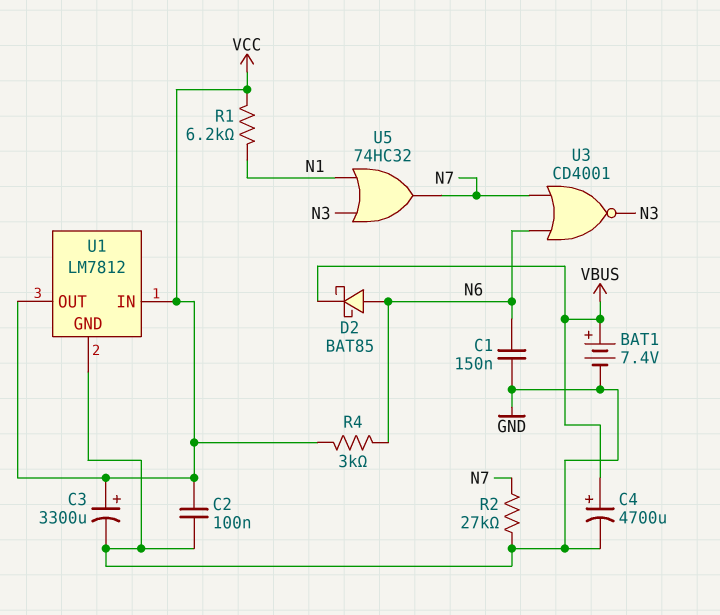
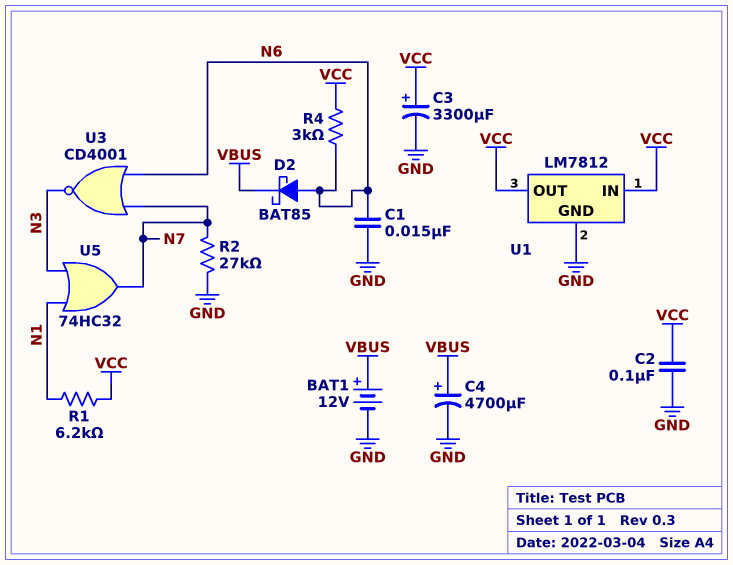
BAT1: 7.4V (plus VBUS, minus GND) -> 12V (plus VBUS, minus GND)
C1: 150nF (GND, N6) -> 15nF (GND, N6)

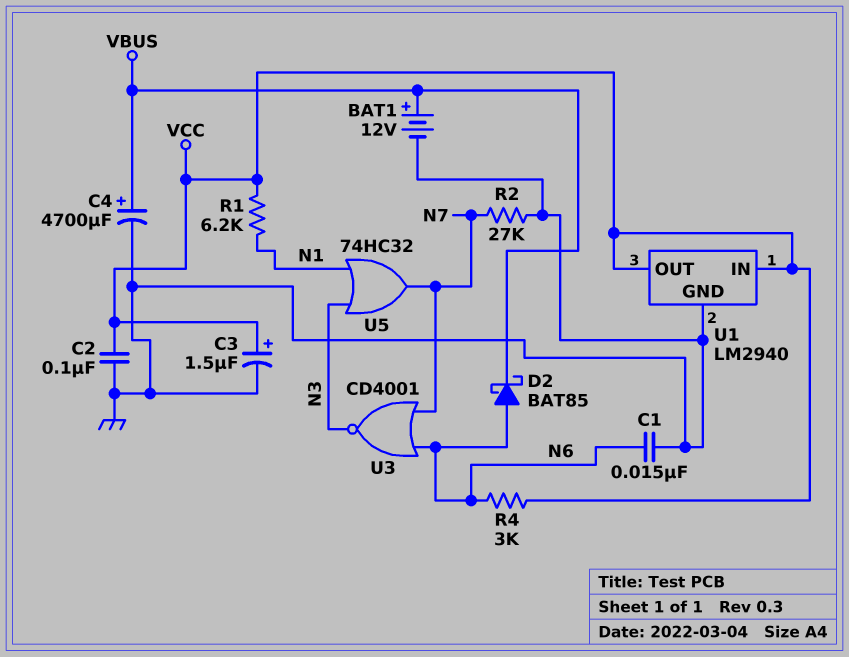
C3: 3300uF (plus VCC, minus GND) -> 1.5uF (plus VCC, minus GND)
U1: LM7812 -> LM2940

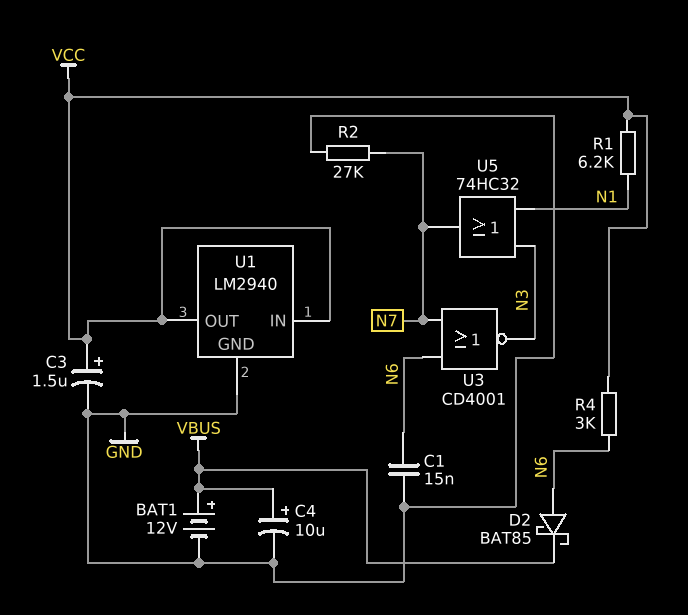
C2: 100nF (GND, VCC) -> none
C4: 4700uF (plus VBUS, minus GND) -> 10uF (plus VBUS, minus GND)

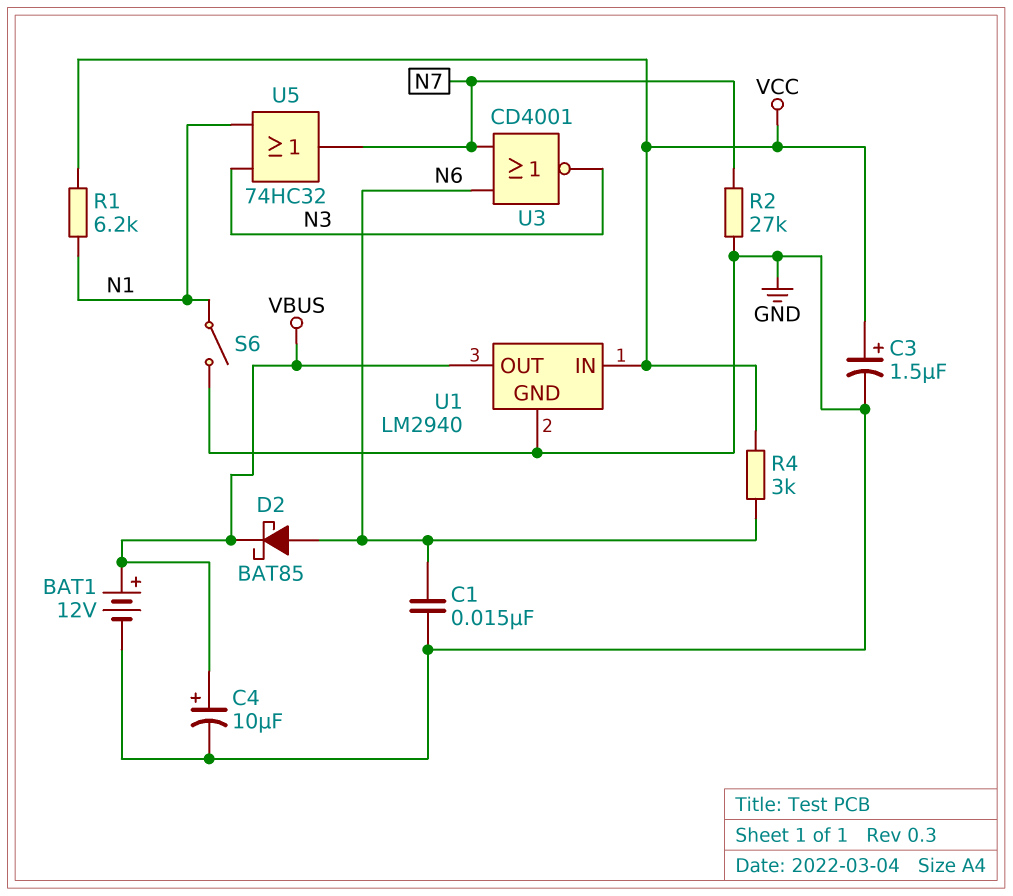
S6: none -> switch (GND, N1)
U1 pin OUT: VCC -> VBUS

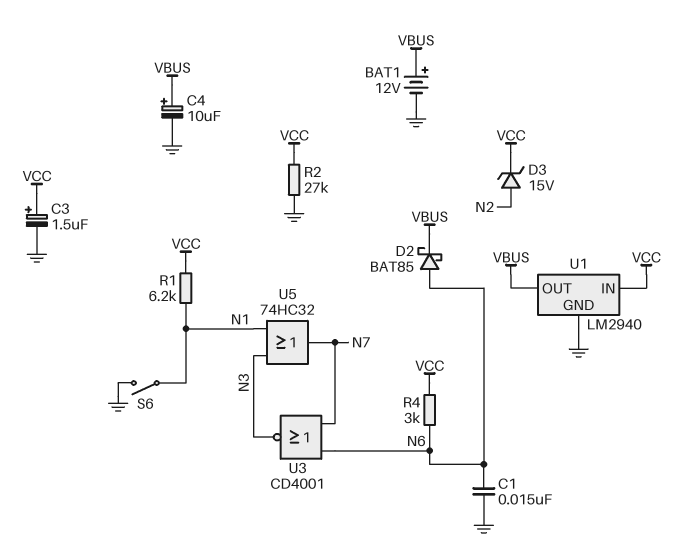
D3: none -> zener 15V (A N2, K VCC)
R2: 27k (GND, N7) -> 27k (GND, VCC)

